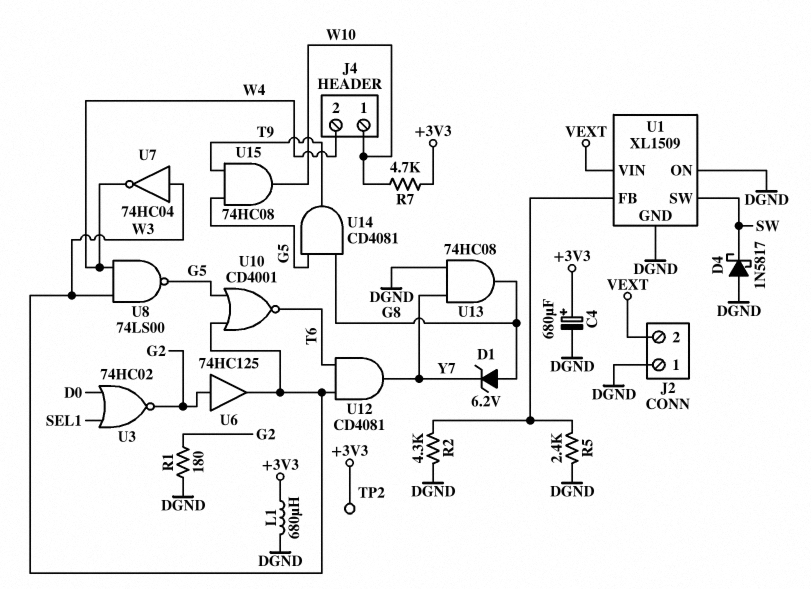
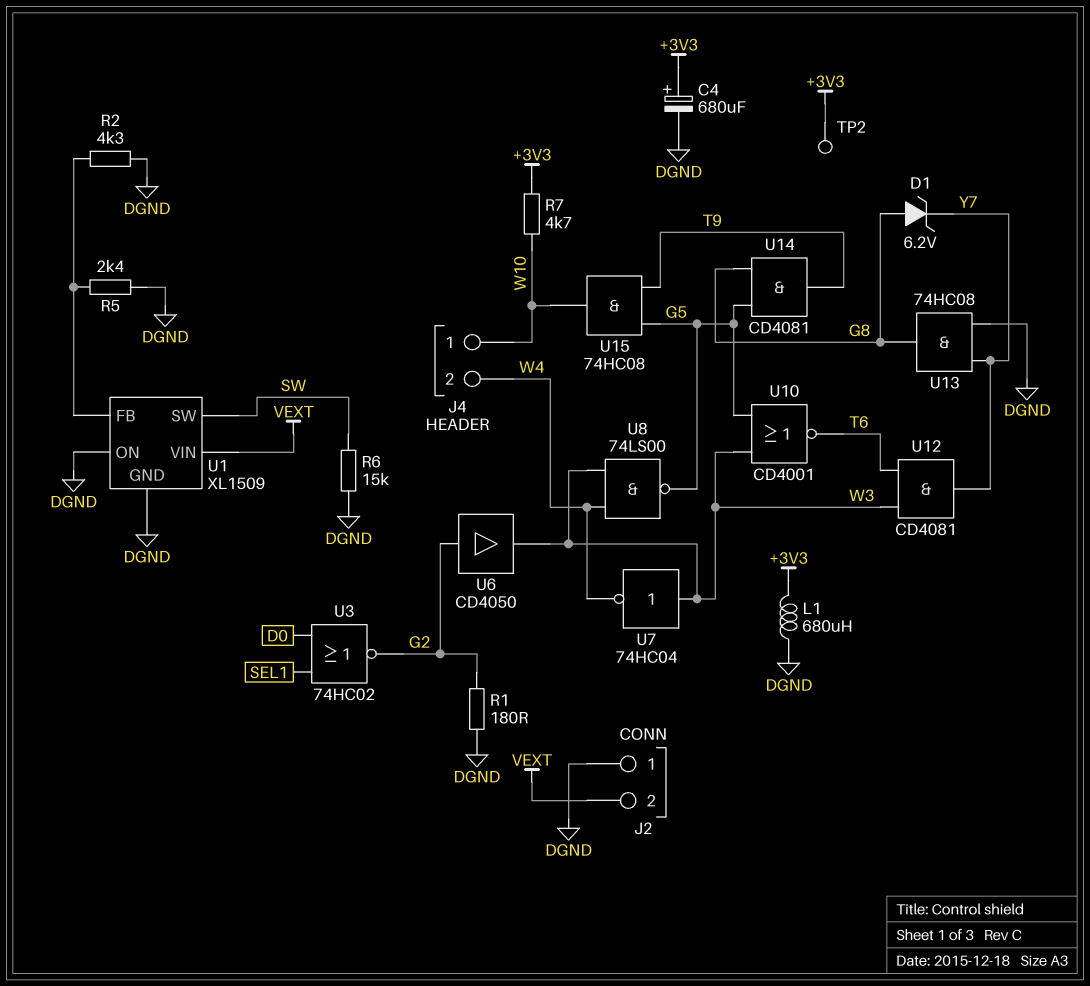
D4: schottky 1N5817 (A DGND, K SW) -> none
R6: none -> 15k (DGND, SW)
U6: buffer 74HC125 (in G2, out W3) -> buffer CD4050 (in G2, out W3)

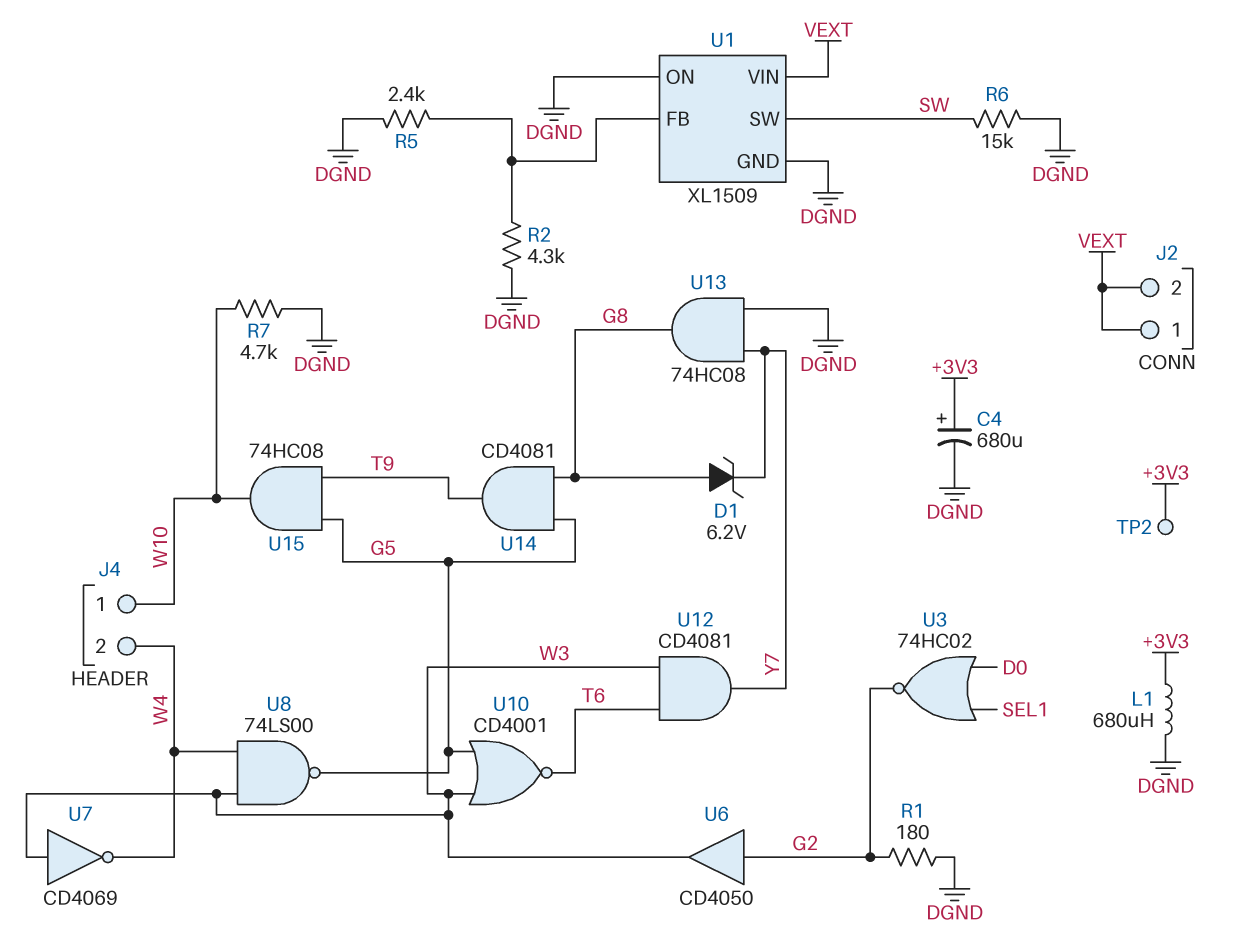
J2 pin 1: DGND -> VEXT
R7: 4.7k (+3V3, W10) -> 4.7k (DGND, W10)
U7: NOT 74HC04 (in W3, out W4) -> NOT CD4069 (in W3, out W4)

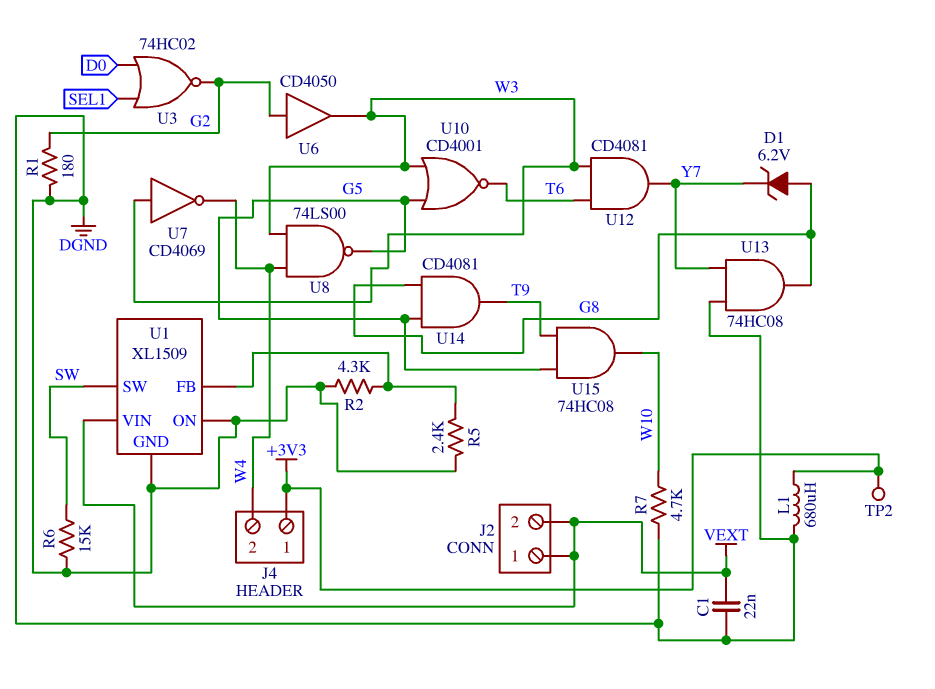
C1: none -> 22nF (DGND, VEXT)
C4: 680uF (plus +3V3, minus DGND) -> none
J4 pin 1: W10 -> +3V3

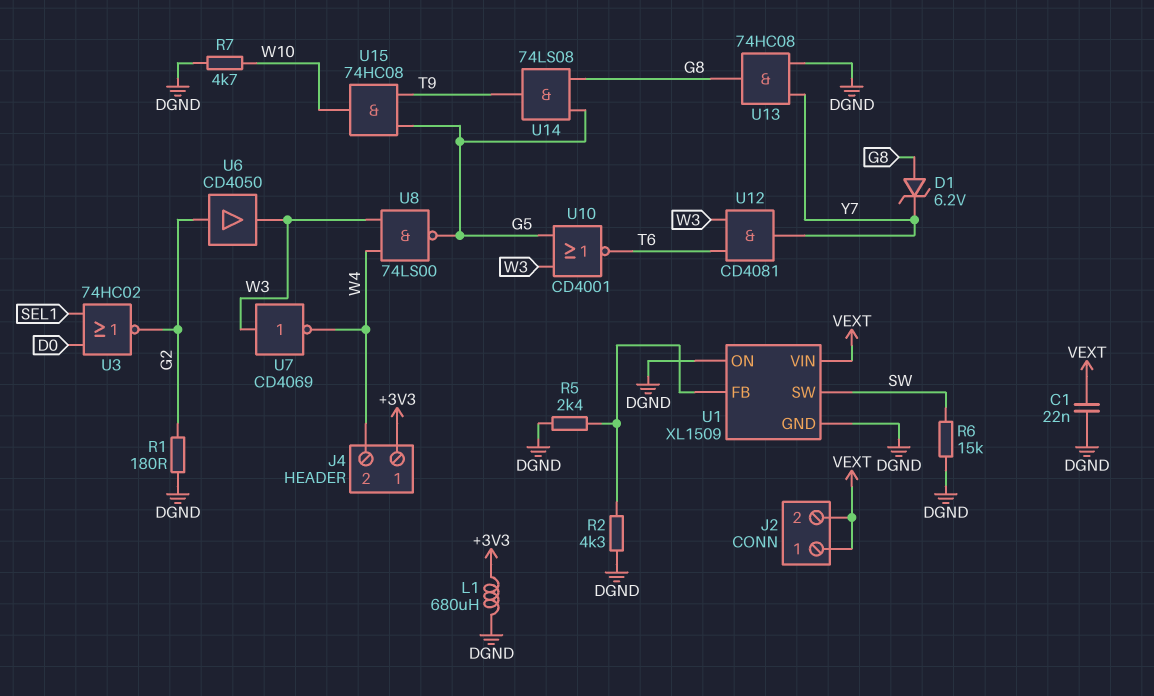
TP2: test point (+3V3) -> none
U14: AND CD4081 (in G5, in G8, out T9) -> AND 74LS08 (in G5, in G8, out T9)

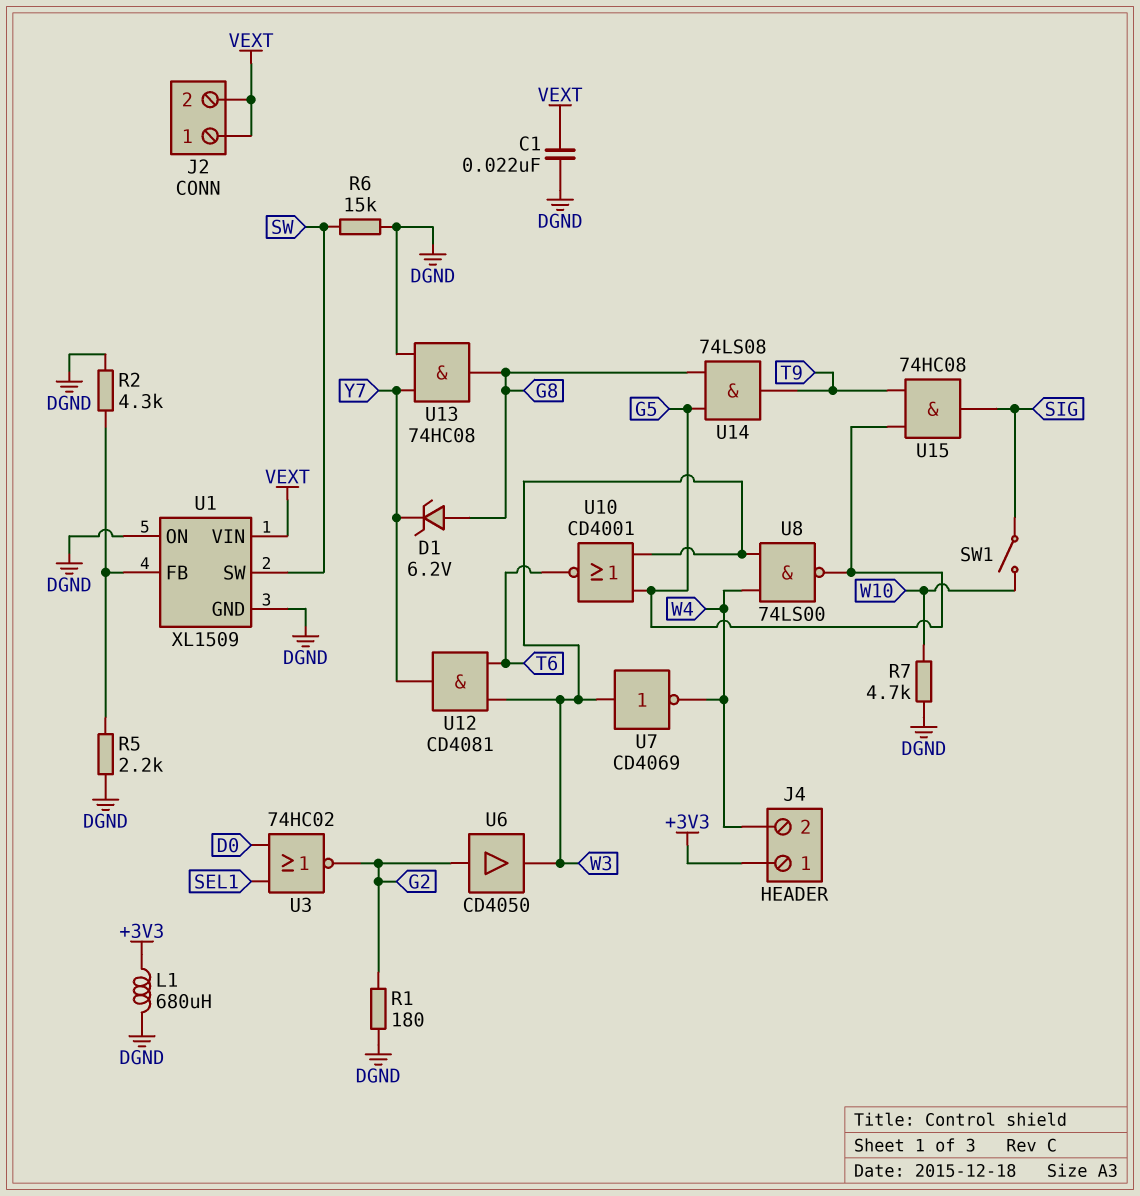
R5: 2.4k (DGND, U1/FB) -> 2.2k (DGND, U1/FB)
SW1: none -> switch (SIG, W10)
U15: AND 74HC08 (in G5, in T9, out W10) -> AND 74HC08 (in G5, in T9, out SIG)

